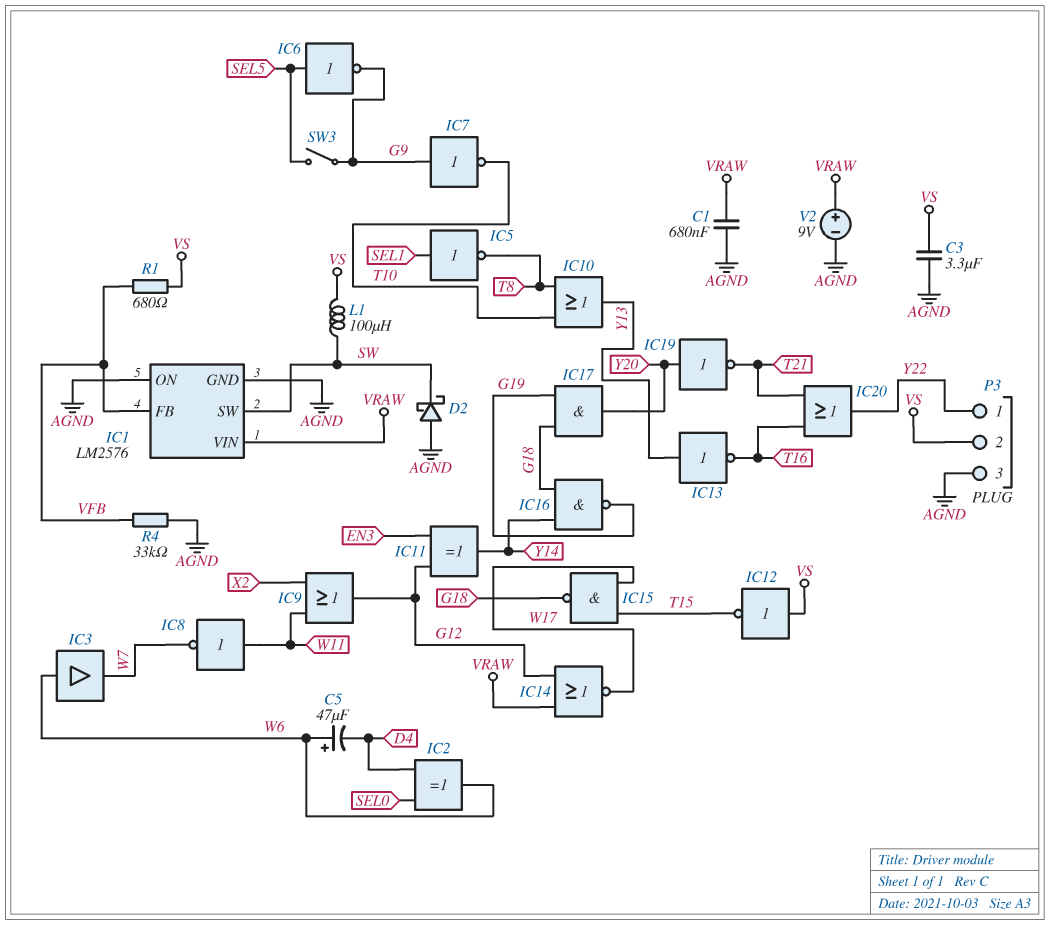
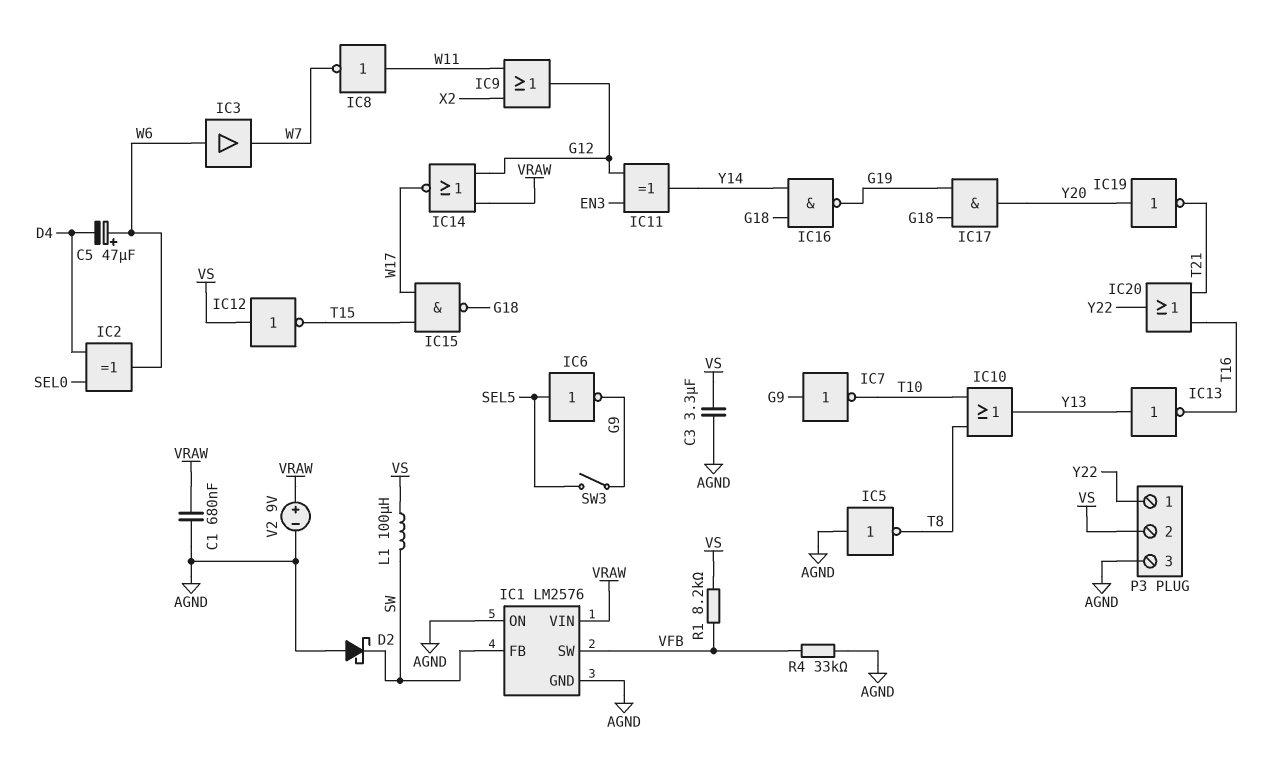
IC1 pin FB: VFB -> SW
IC1 pin SW: SW -> VFB
IC5: NOT (in SEL1, out T8) -> NOT (in AGND, out T8)
R1: 680 (VFB, VS) -> 8.2k (VFB, VS)

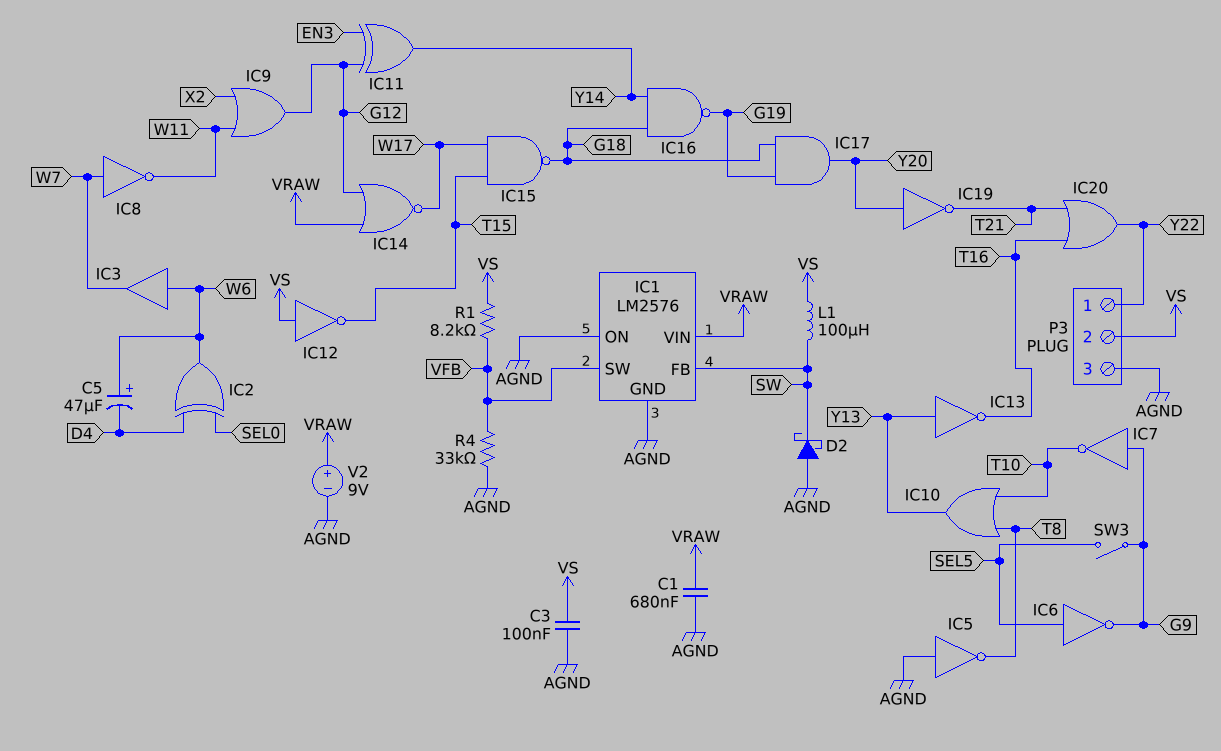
C3: 3.3uF (AGND, VS) -> 100nF (AGND, VS)
IC8: NOT (in W11, out W7) -> NOT (in W7, out W11)

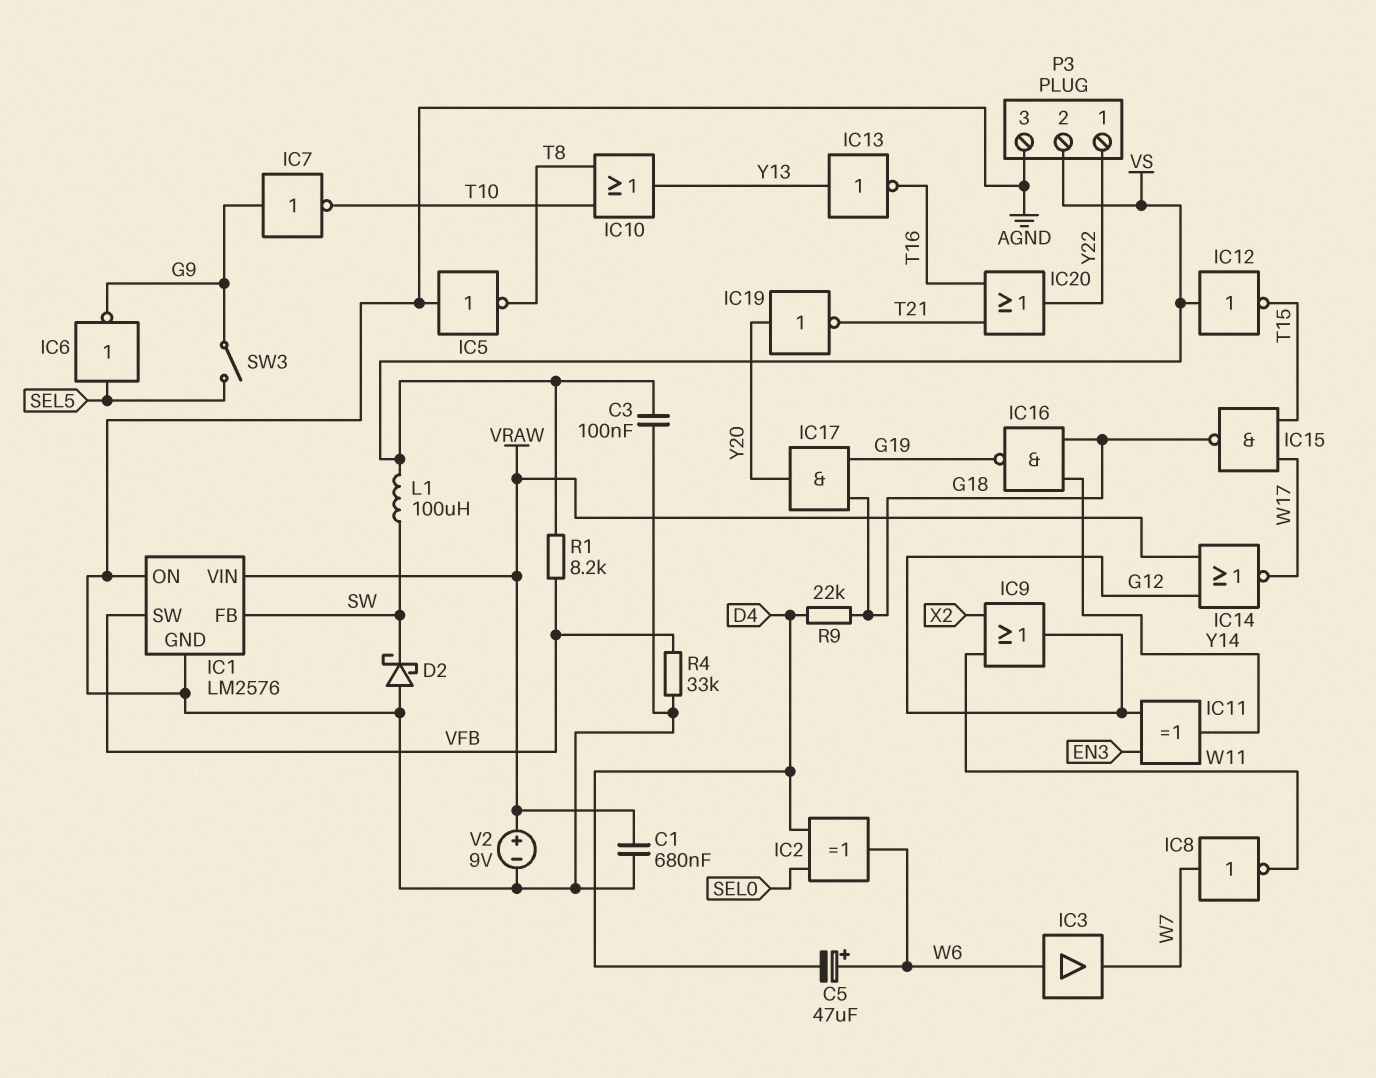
R9: none -> 22k (D4, G18)

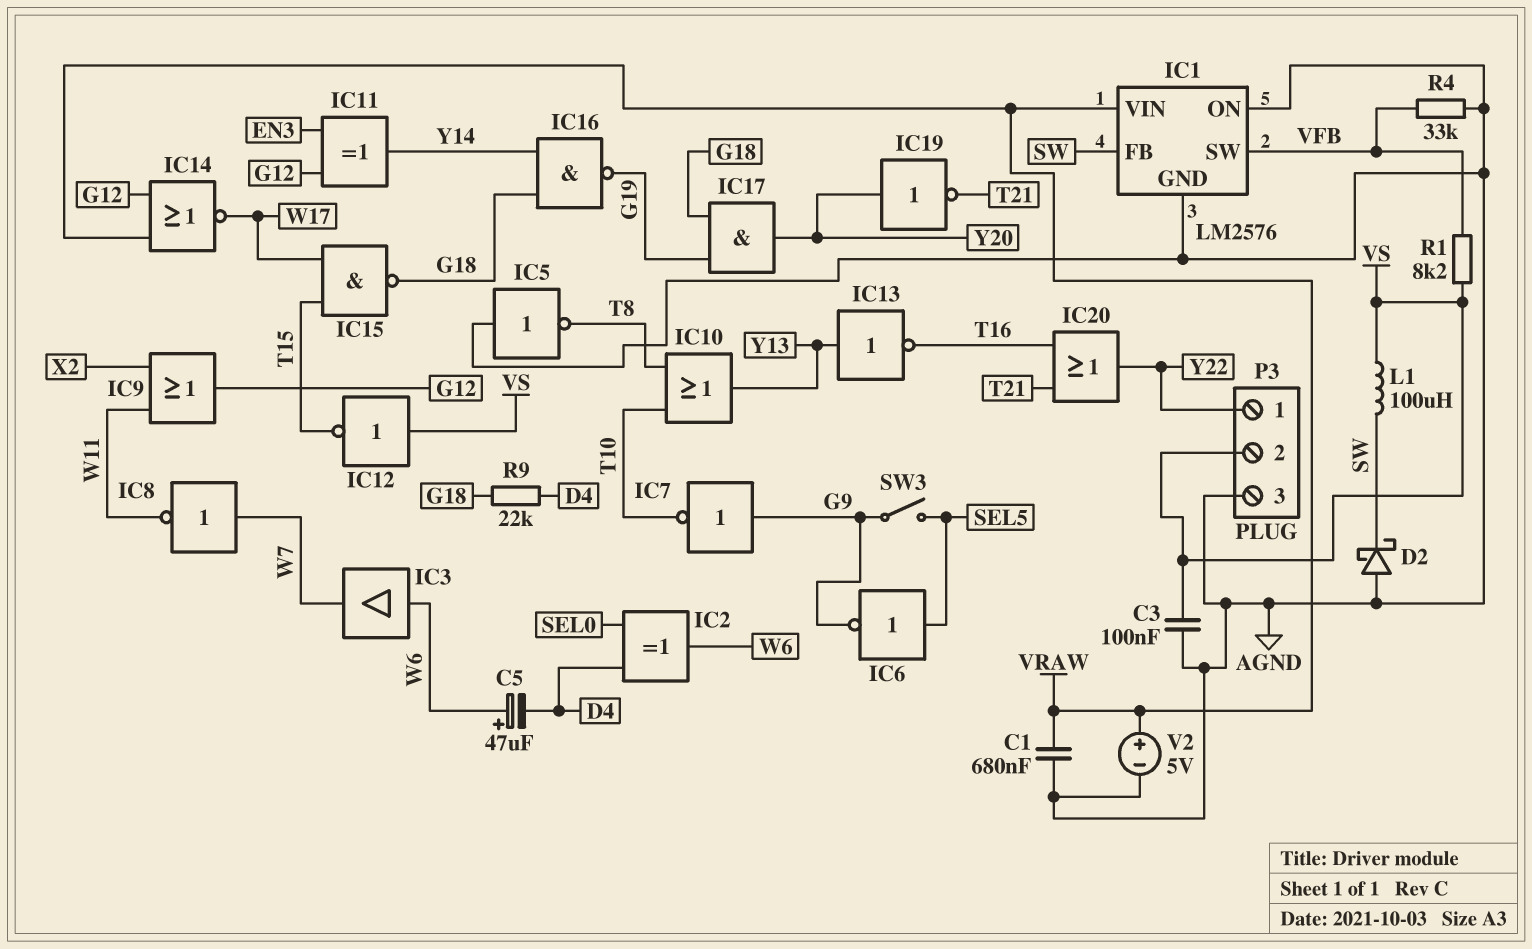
V2: 9V (plus VRAW, minus AGND) -> 5V (plus VRAW, minus AGND)

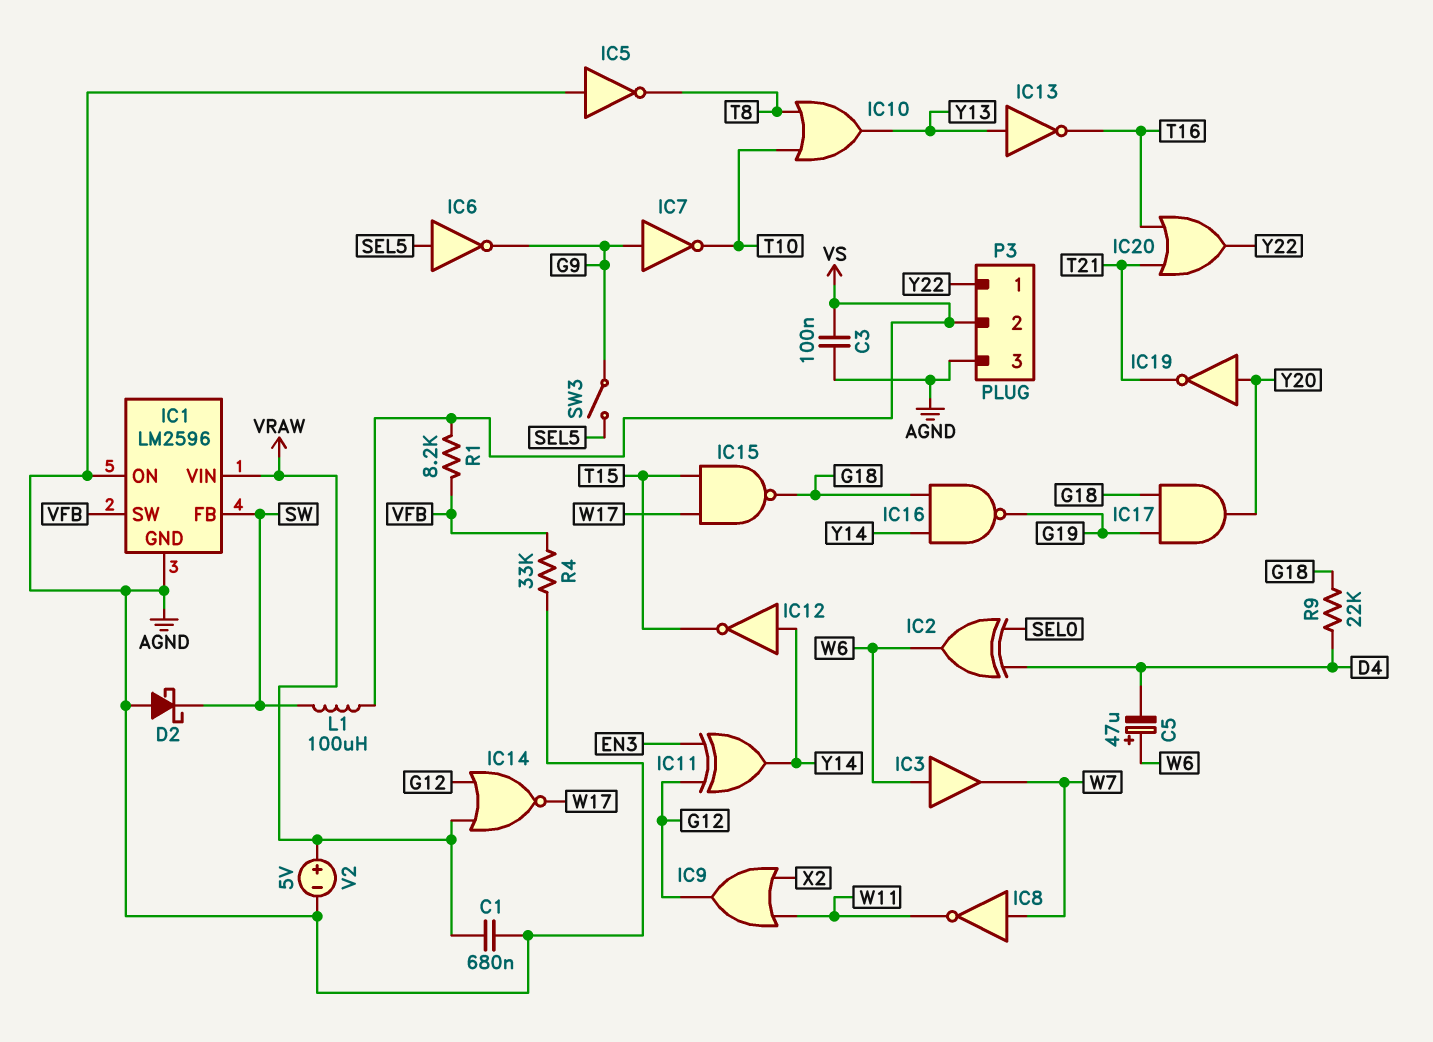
IC1: LM2576 -> LM2596
IC12: NOT (in VS, out T15) -> NOT (in Y14, out T15)

